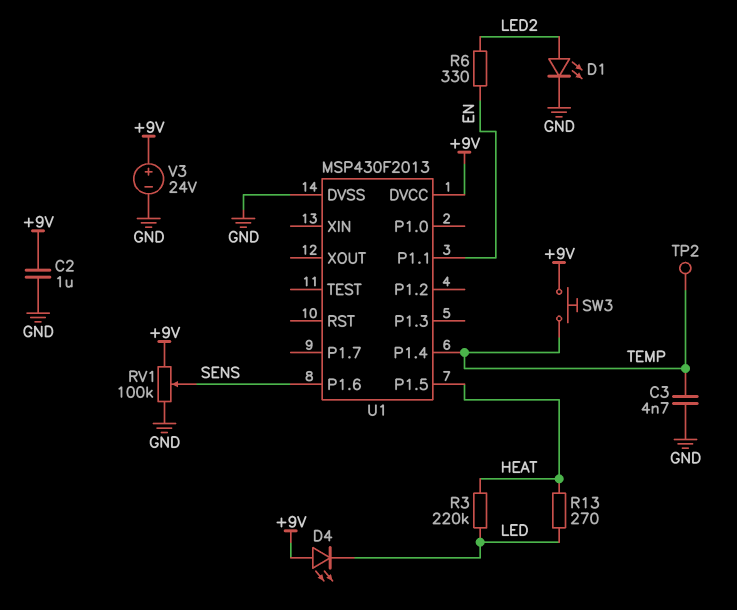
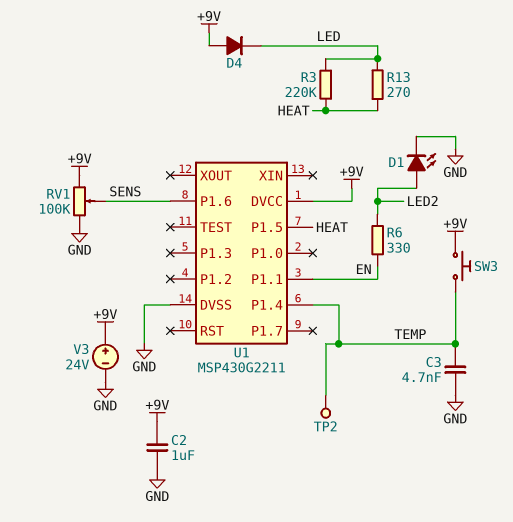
D4: LED (A +9V, K LED) -> diode (A +9V, K LED)
U1: MSP430F2013 -> MSP430G2211

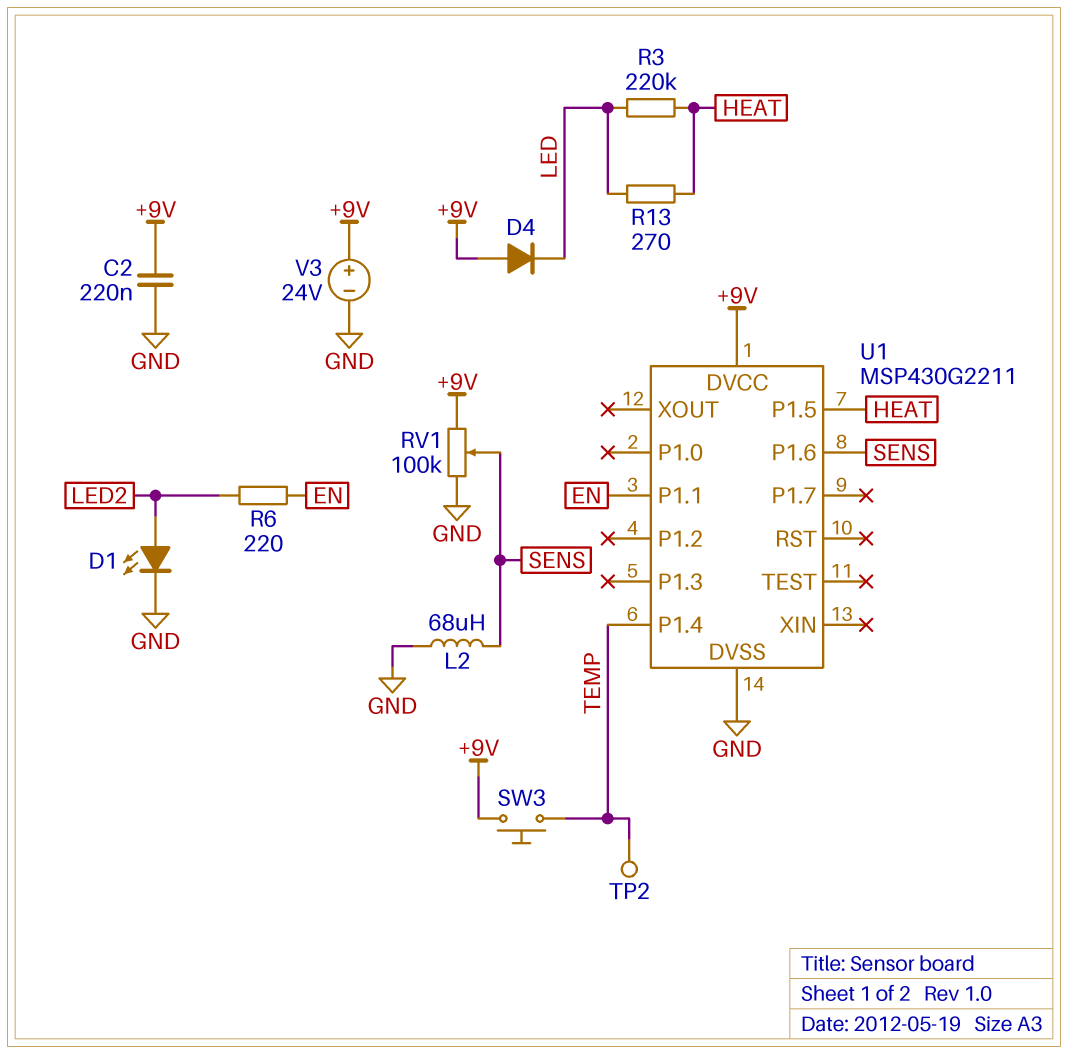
C2: 1uF (+9V, GND) -> 220nF (+9V, GND)
C3: 4.7nF (GND, TEMP) -> none
L2: none -> 68uH (GND, SENS)
R6: 330 (EN, LED2) -> 220 (EN, LED2)

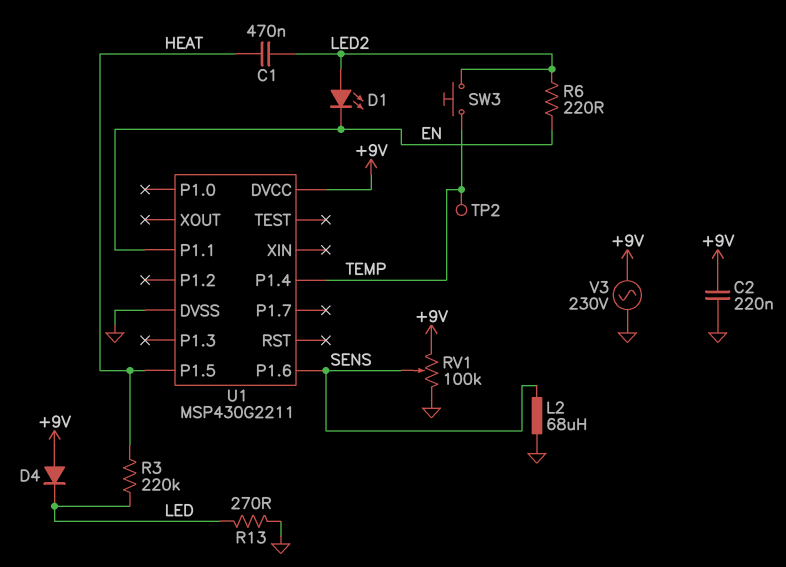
C1: none -> 470nF (HEAT, LED2)
D1: LED (A LED2, K GND) -> LED (A LED2, K EN)
R13: 270 (HEAT, LED) -> 270 (GND, LED)
SW3: button (+9V, TEMP) -> button (LED2, TEMP)
V3: 24V (plus +9V, minus GND) -> AC 230V (+9V, GND)

